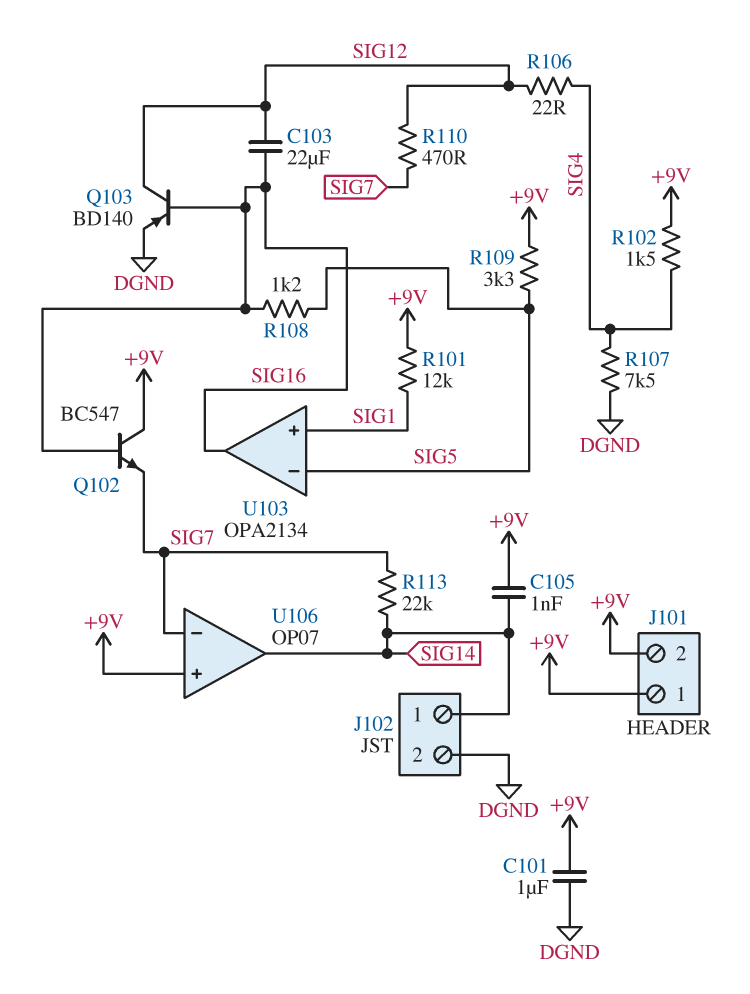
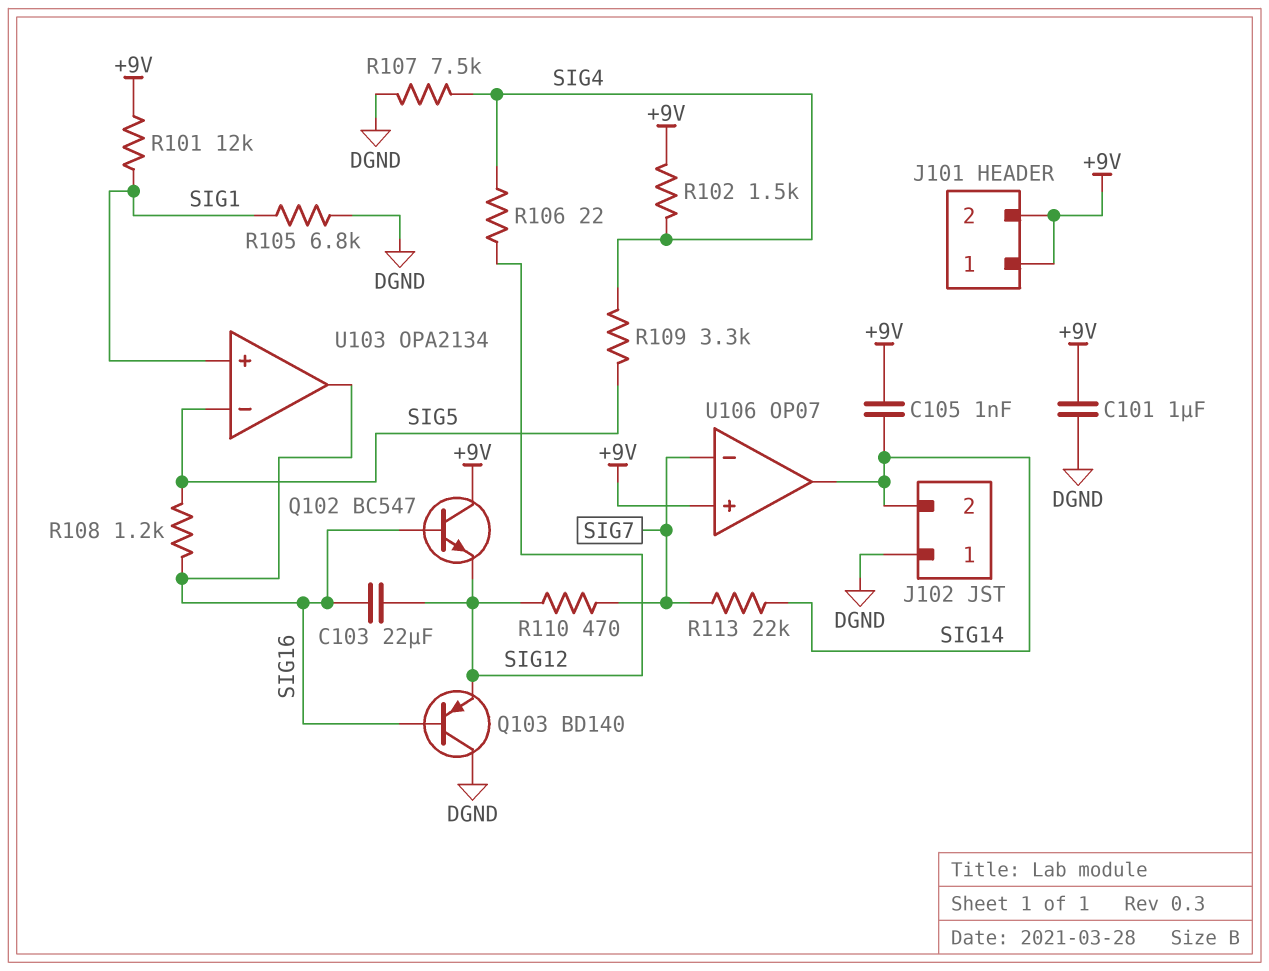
J102 pin 1: SIG14 -> DGND
J102 pin 2: DGND -> SIG14
Q102: NPN BC547 (B SIG16, C +9V, E SIG7) -> NPN BC547 (B SIG16, C +9V, E SIG12)
Q103: PNP BD140 (B SIG16, C SIG12, E DGND) -> PNP BD140 (B SIG16, C DGND, E SIG12)
R105: none -> 6.8k (DGND, SIG1)
R109: 3.3k (+9V, SIG5) -> 3.3k (SIG4, SIG5)

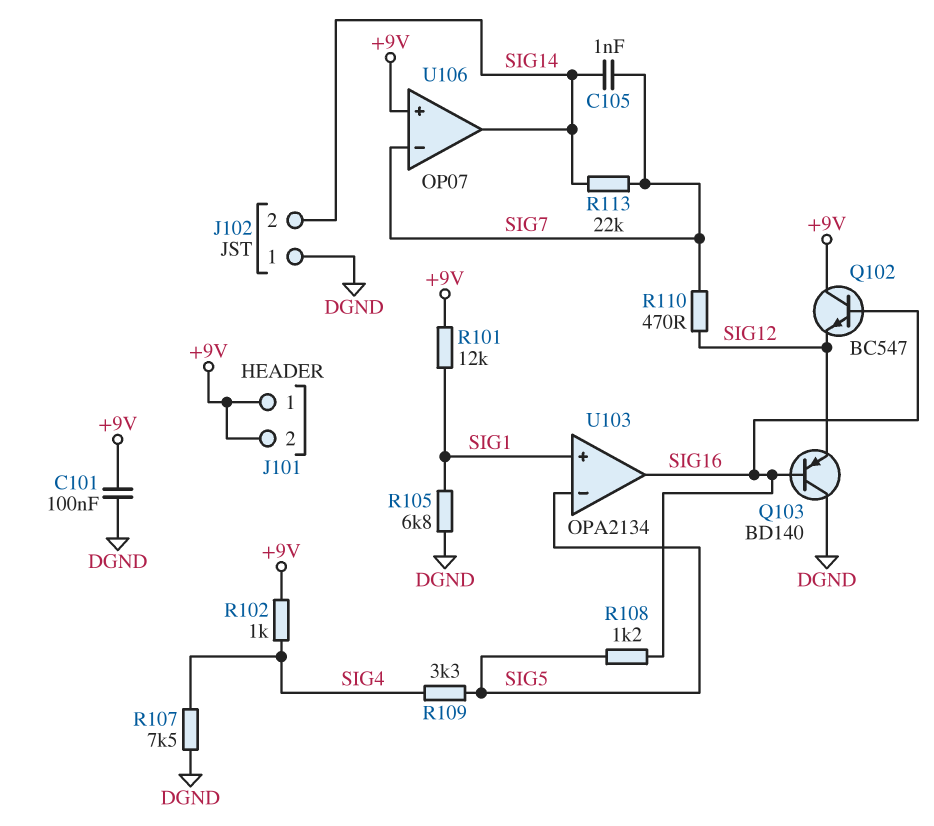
C101: 1uF (+9V, DGND) -> 100nF (+9V, DGND)
C103: 22uF (SIG12, SIG16) -> none
C105: 1nF (+9V, SIG14) -> 1nF (SIG7, SIG14)
R102: 1.5k (+9V, SIG4) -> 1k (+9V, SIG4)
R106: 22 (SIG4, SIG12) -> none

